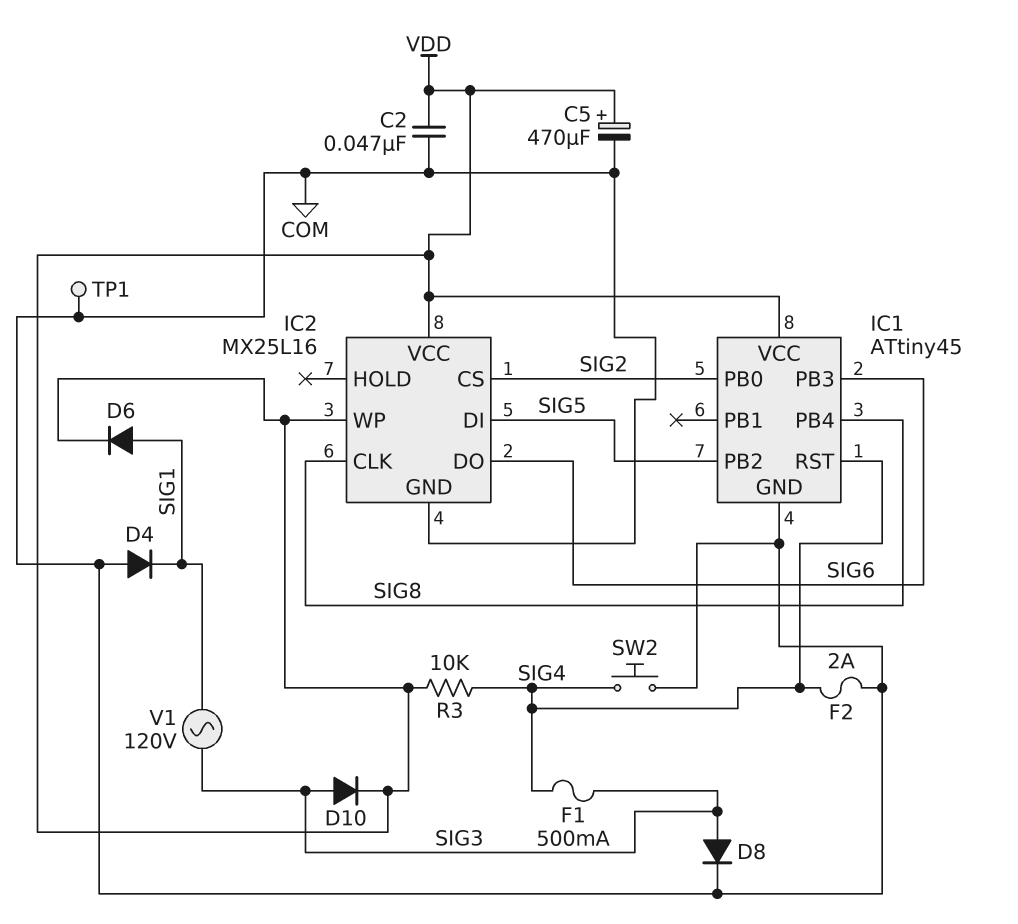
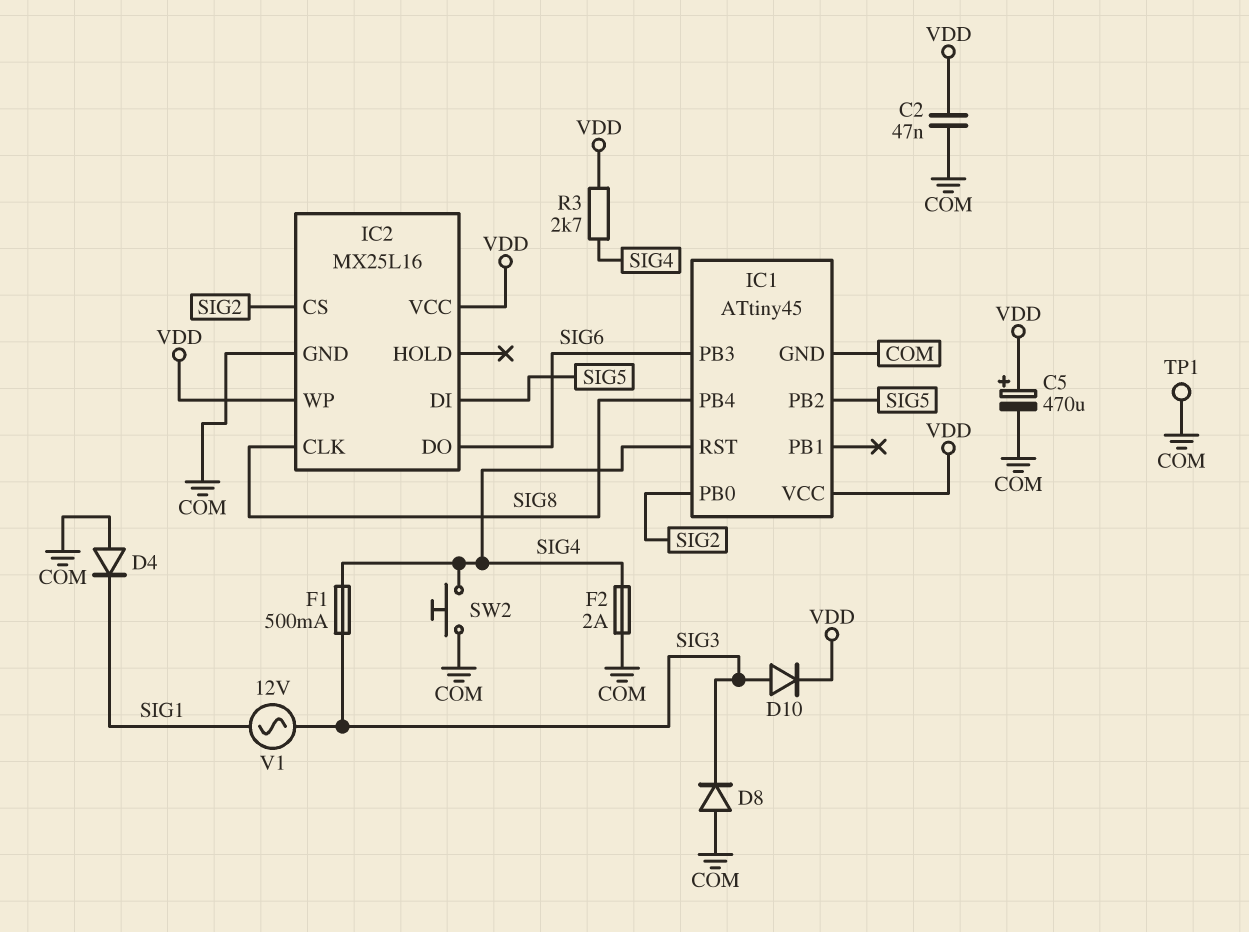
D6: diode (A SIG1, K VDD) -> none
D8: diode (A SIG3, K COM) -> diode (A COM, K SIG3)
R3: 10k (SIG4, VDD) -> 2.7k (SIG4, VDD)
V1: AC 120V (SIG1, SIG3) -> AC 12V (SIG1, SIG3)

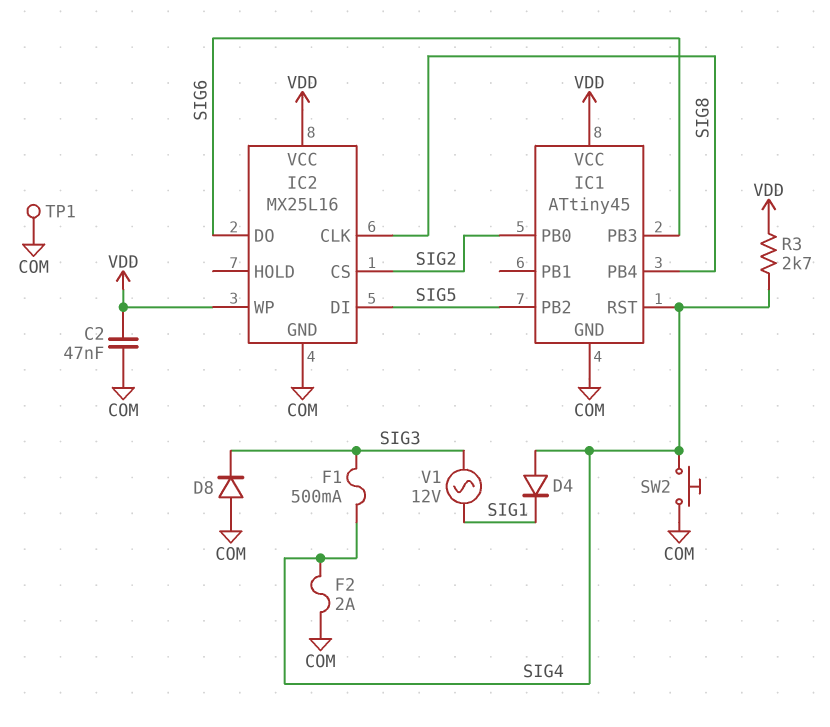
C5: 470uF (plus VDD, minus COM) -> none
D4: diode (A COM, K SIG1) -> diode (A SIG4, K SIG1)
D10: diode (A SIG3, K VDD) -> none

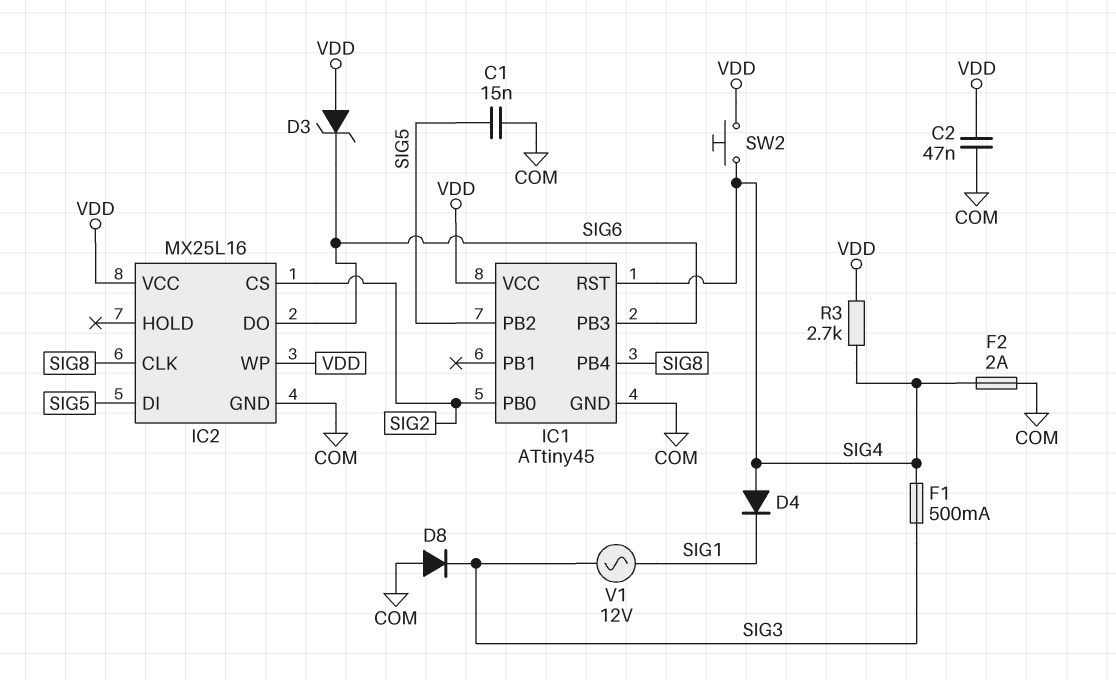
C1: none -> 15nF (COM, SIG5)
D3: none -> zener (A VDD, K SIG6)
SW2: button (COM, SIG4) -> button (SIG4, VDD)
TP1: test point (COM) -> none

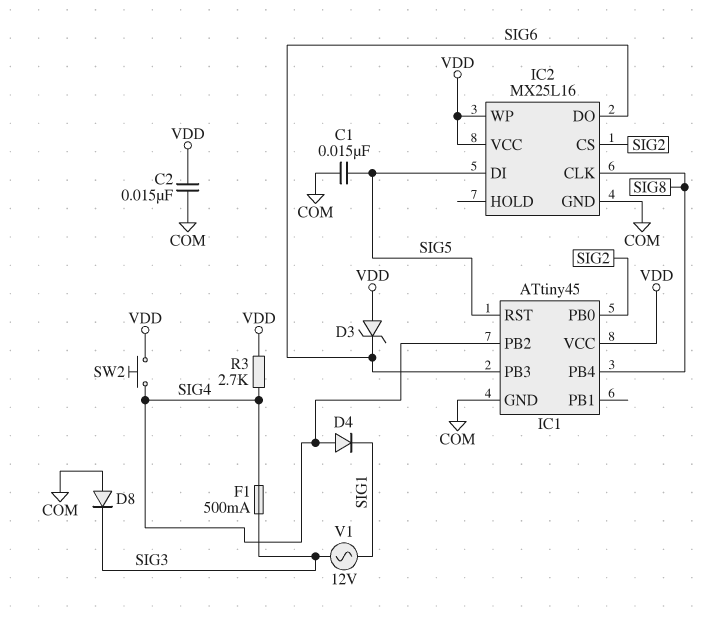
C2: 47nF (COM, VDD) -> 15nF (COM, VDD)
F2: 2A (COM, SIG4) -> none
IC1 pin PB2: SIG5 -> SIG4
IC1 pin RST: SIG4 -> SIG5

